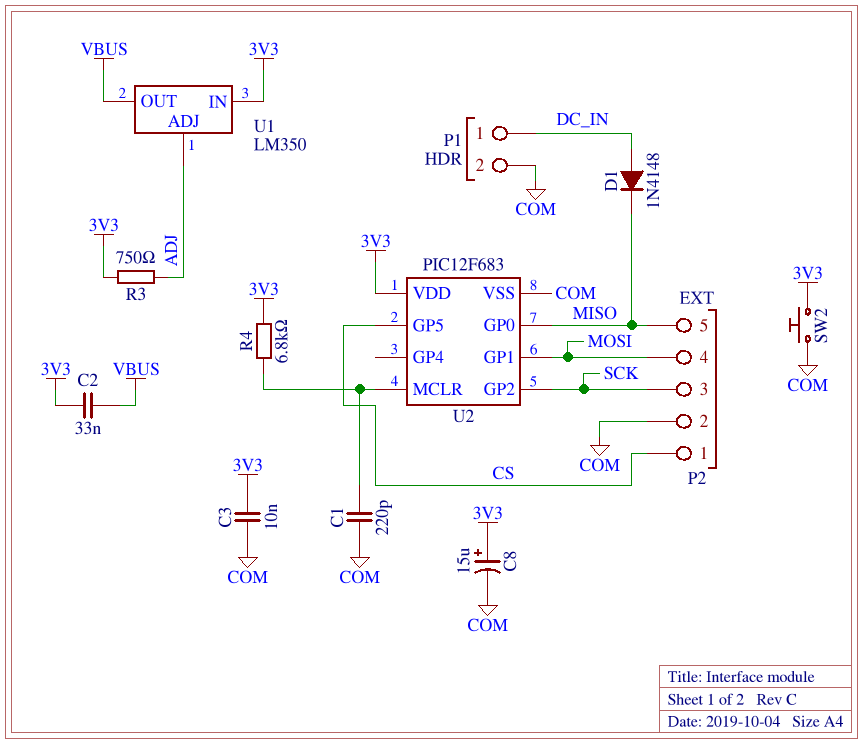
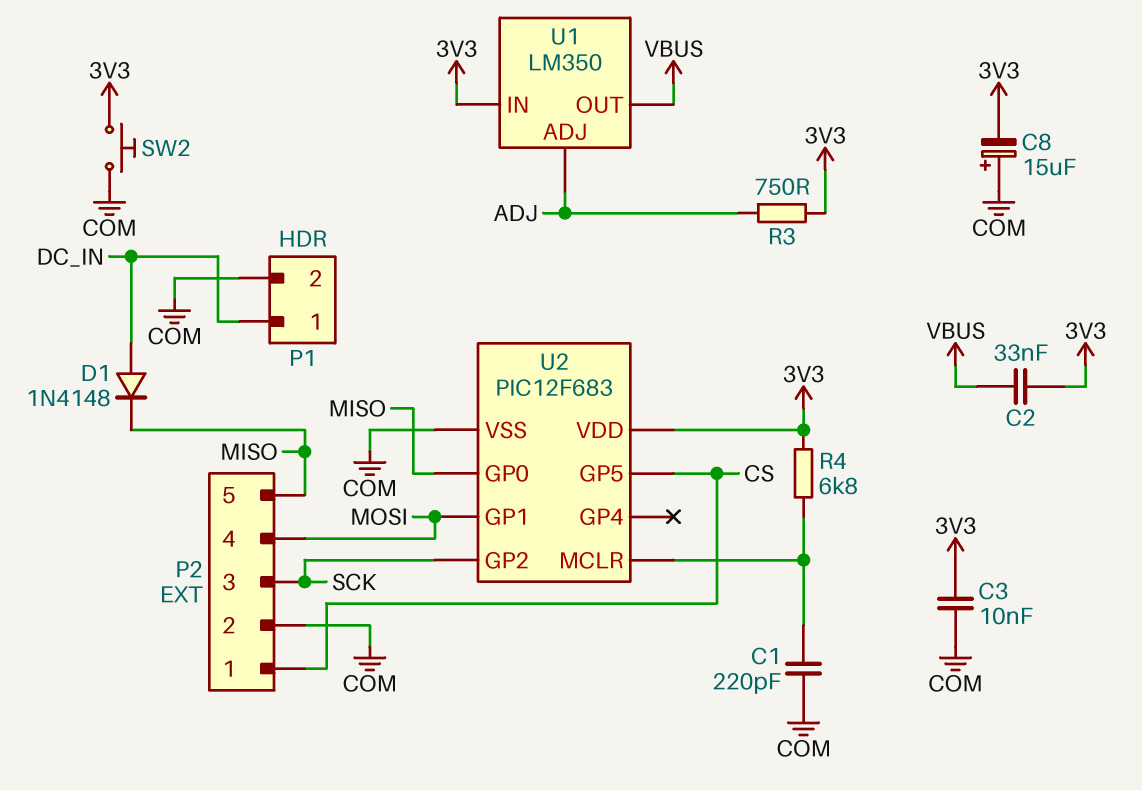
C8: 15uF (plus 3V3, minus COM) -> 15uF (plus COM, minus 3V3)

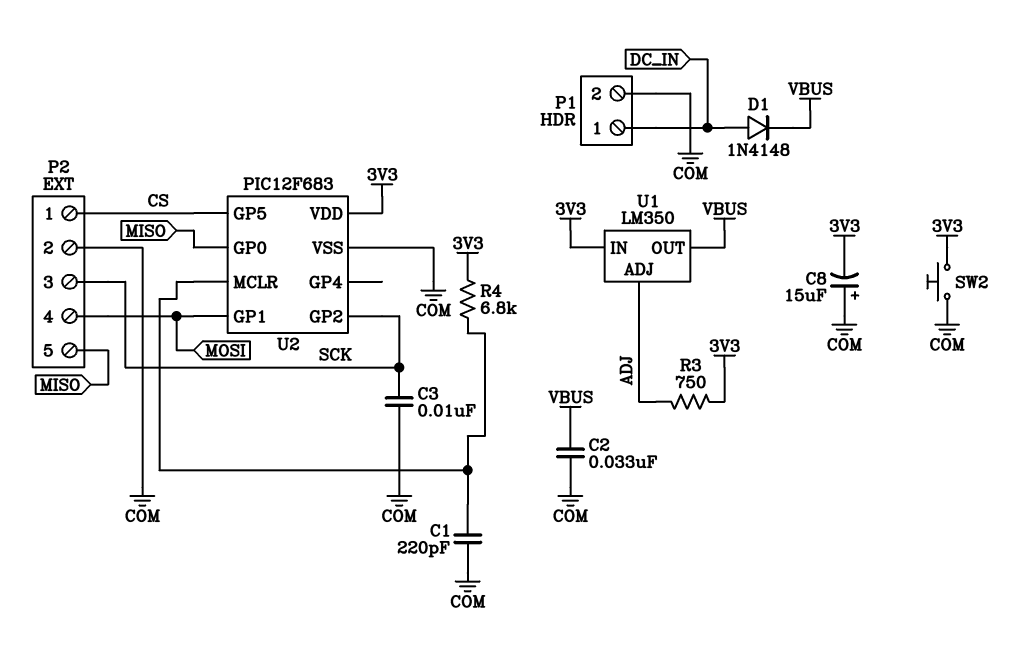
C2: 33nF (3V3, VBUS) -> 33nF (COM, VBUS)
C3: 10nF (3V3, COM) -> 10nF (COM, SCK)
D1: diode 1N4148 (A DC_IN, K MISO) -> diode 1N4148 (A DC_IN, K VBUS)

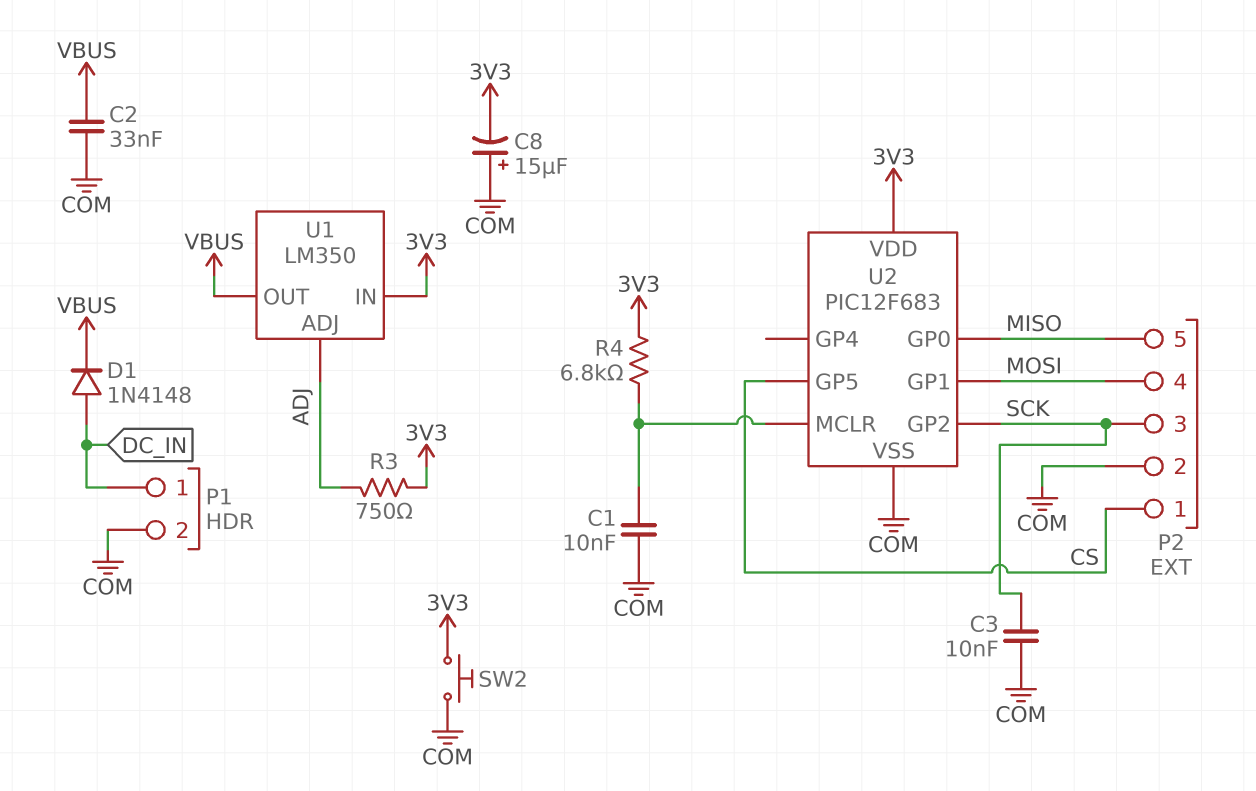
C1: 220pF (COM, U2/MCLR) -> 10nF (COM, U2/MCLR)

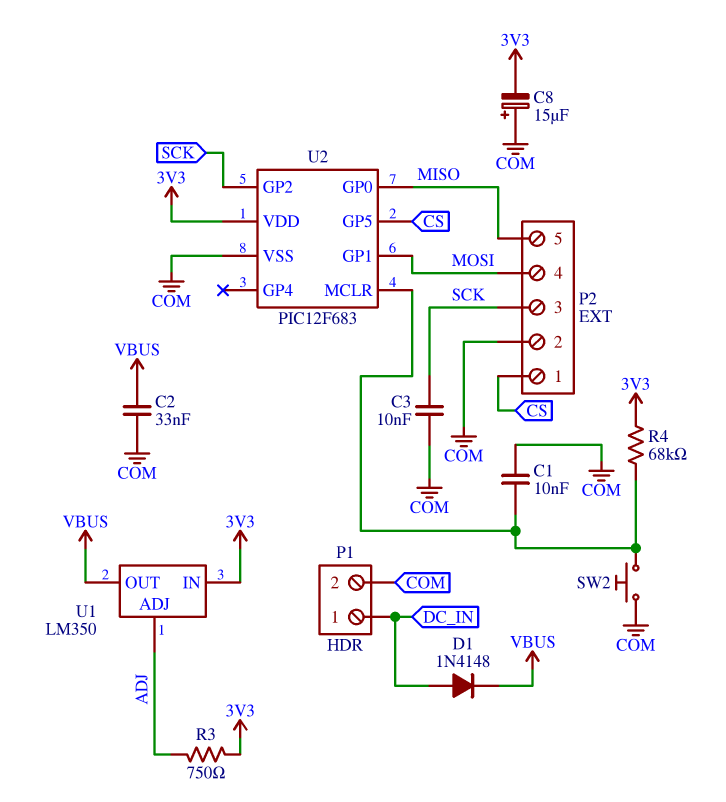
R4: 6.8k (3V3, U2/MCLR) -> 68k (3V3, U2/MCLR)
SW2: button (3V3, COM) -> button (COM, U2/MCLR)

